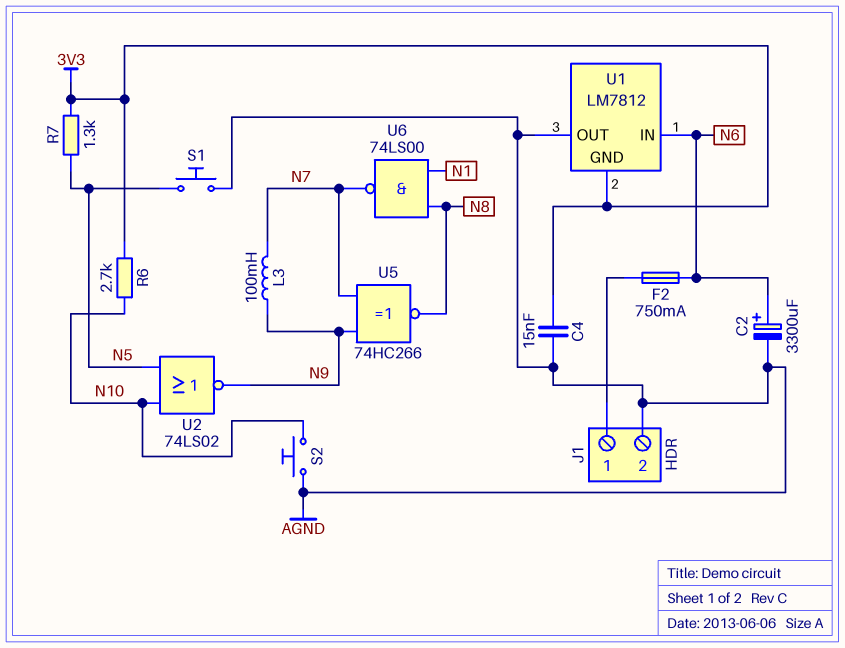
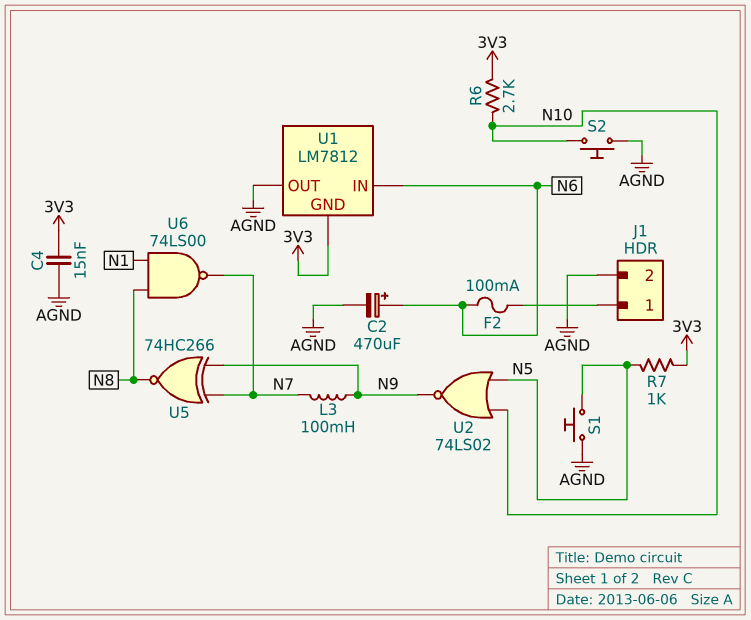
C2: 3300uF (plus N6, minus AGND) -> 470uF (plus N6, minus AGND)
F2: 750mA (J1/1, N6) -> 100mA (J1/1, N6)
R7: 1.3k (3V3, N5) -> 1k (3V3, N5)

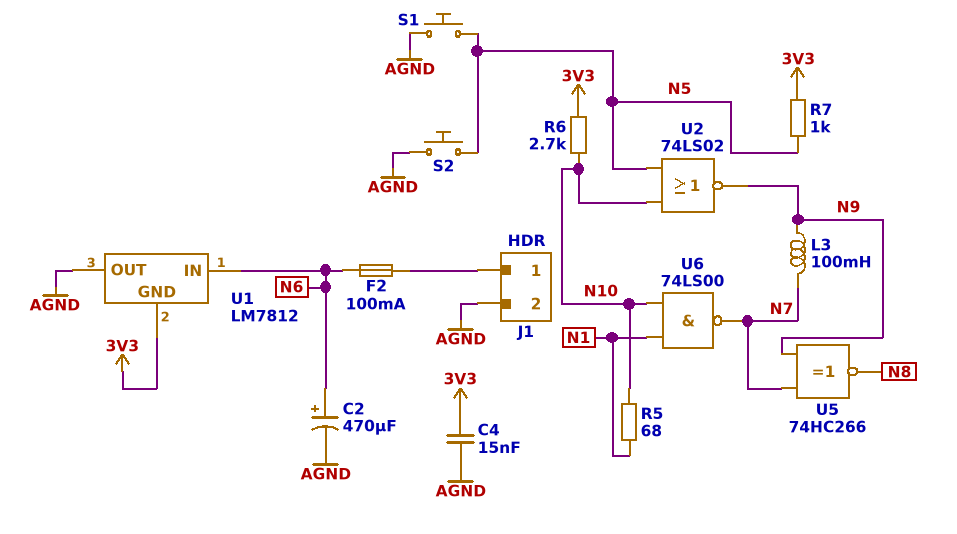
R5: none -> 68 (N1, N10)
S2: button (AGND, N10) -> button (AGND, N5)
U6: NAND 74LS00 (in N1, in N8, out N7) -> NAND 74LS00 (in N1, in N10, out N7)

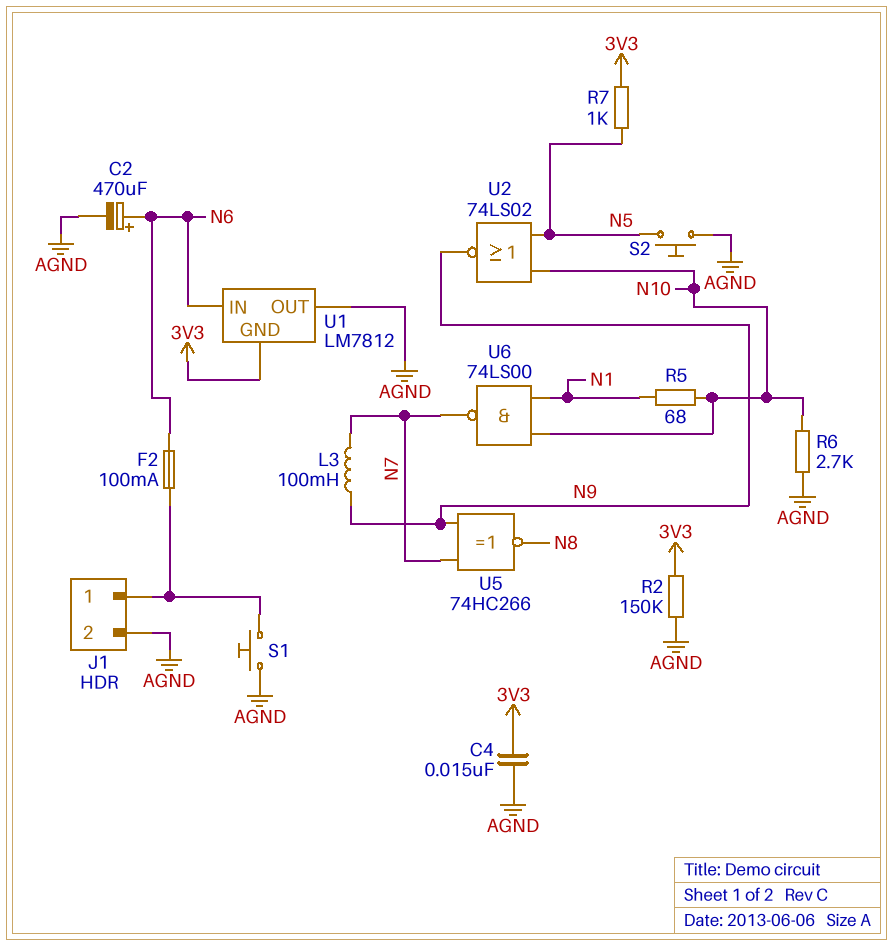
R2: none -> 150k (3V3, AGND)
R6: 2.7k (3V3, N10) -> 2.7k (AGND, N10)
S1: button (AGND, N5) -> button (AGND, J1/1)

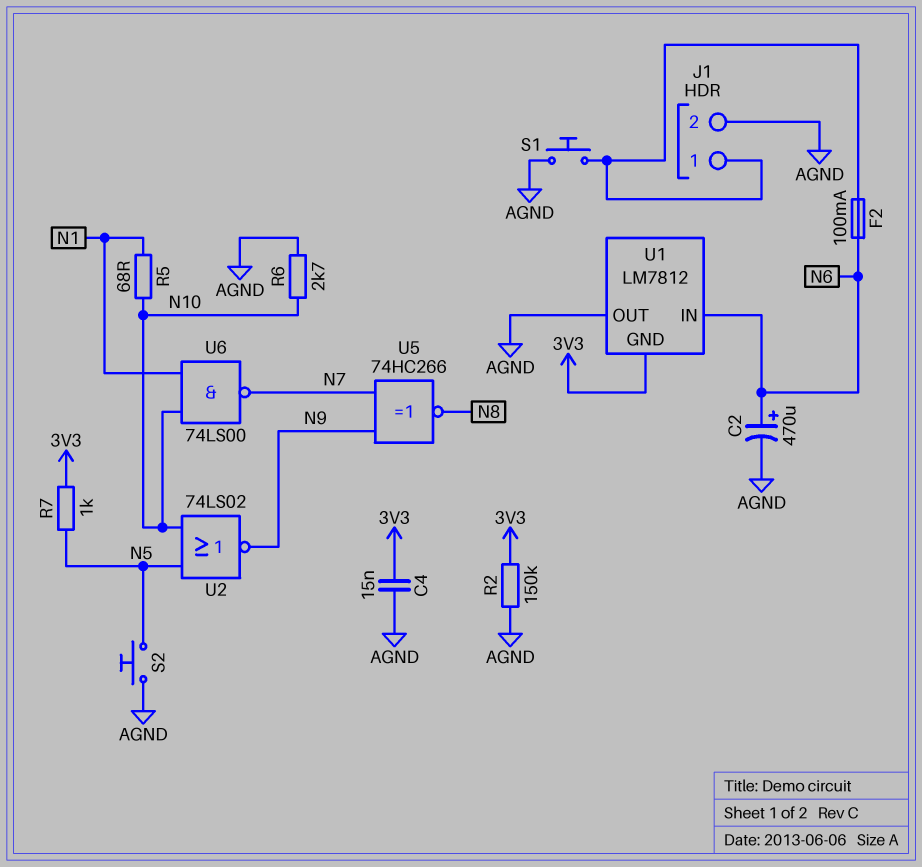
L3: 100mH (N7, N9) -> none

